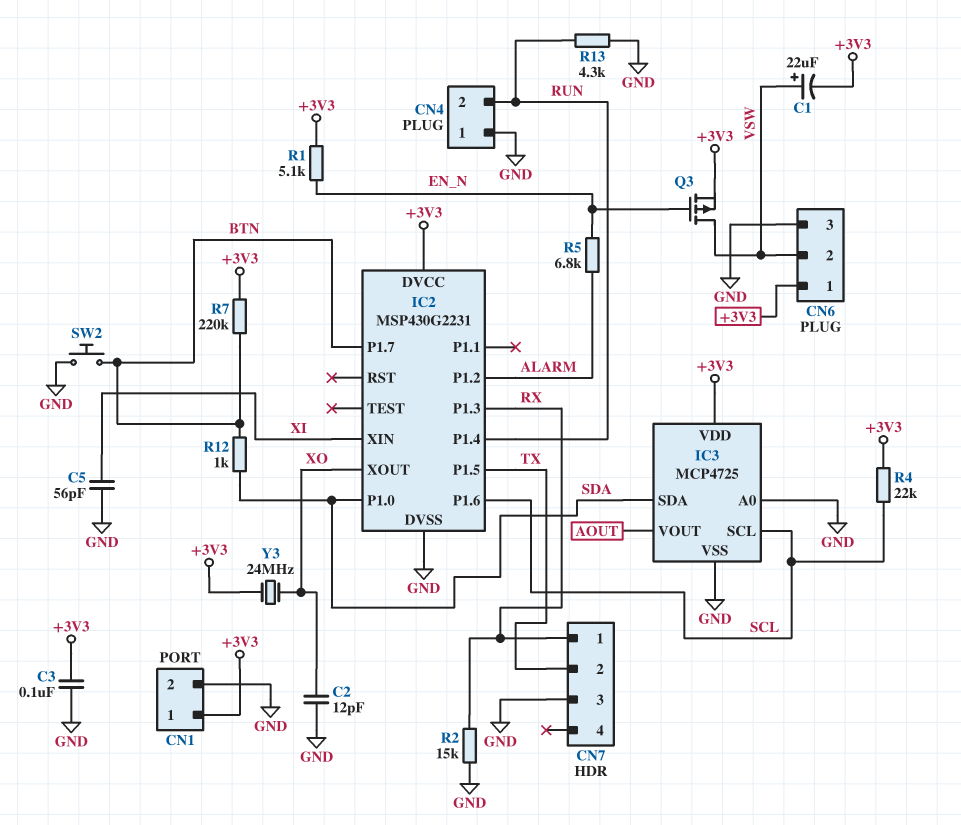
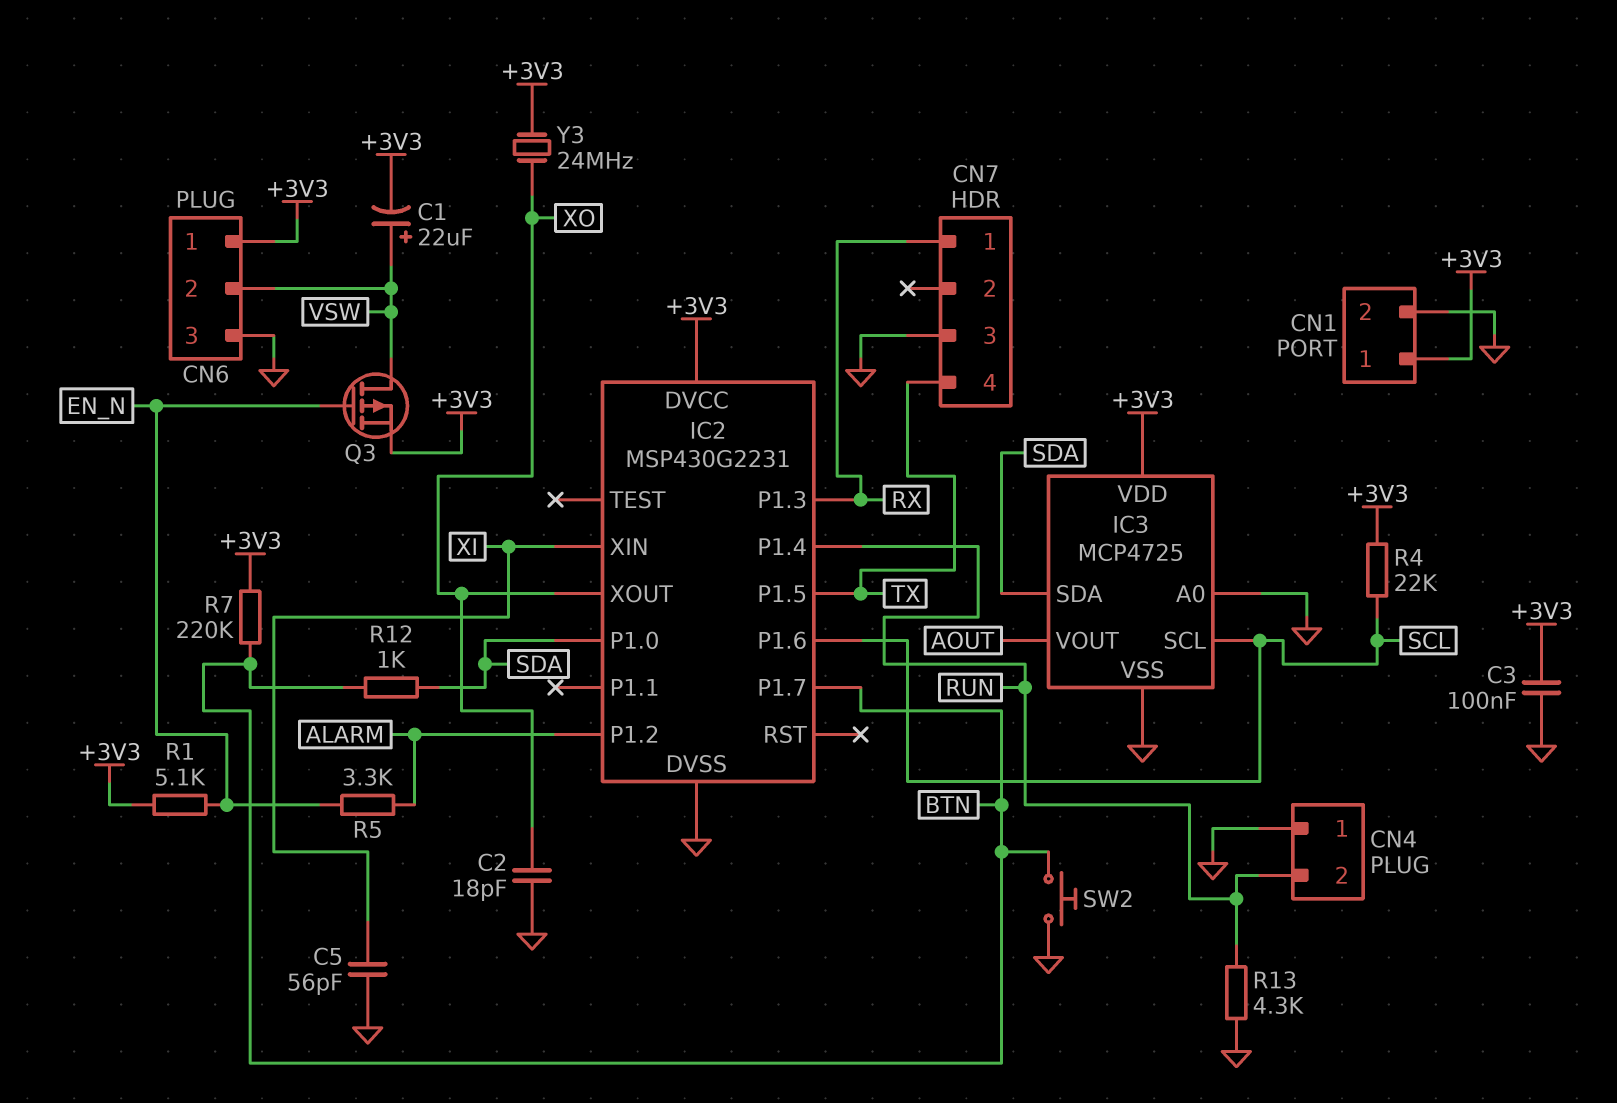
C2: 12pF (GND, XO) -> 18pF (GND, XO)
CN7 pin 2: TX -> none
CN7 pin 4: none -> TX
R2: 15k (GND, RX) -> none
R5: 6.8k (ALARM, EN_N) -> 3.3k (ALARM, EN_N)

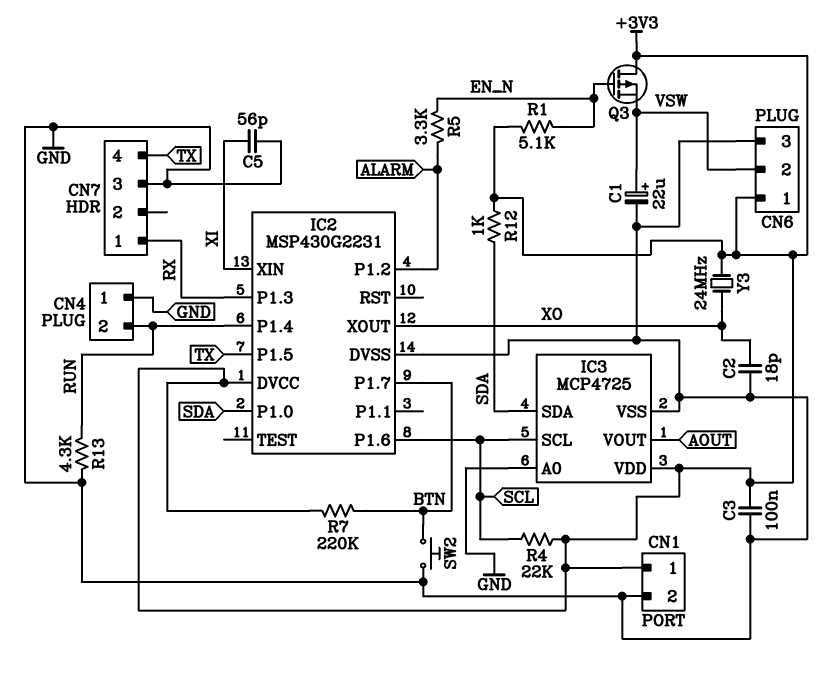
C1: 22uF (plus VSW, minus +3V3) -> 22uF (plus VSW, minus GND)
Q3: PMOS (G EN_N, D VSW, S +3V3) -> PMOS (G EN_N, D +3V3, S VSW)
R12: 1k (BTN, SDA) -> 1k (+3V3, SDA)

